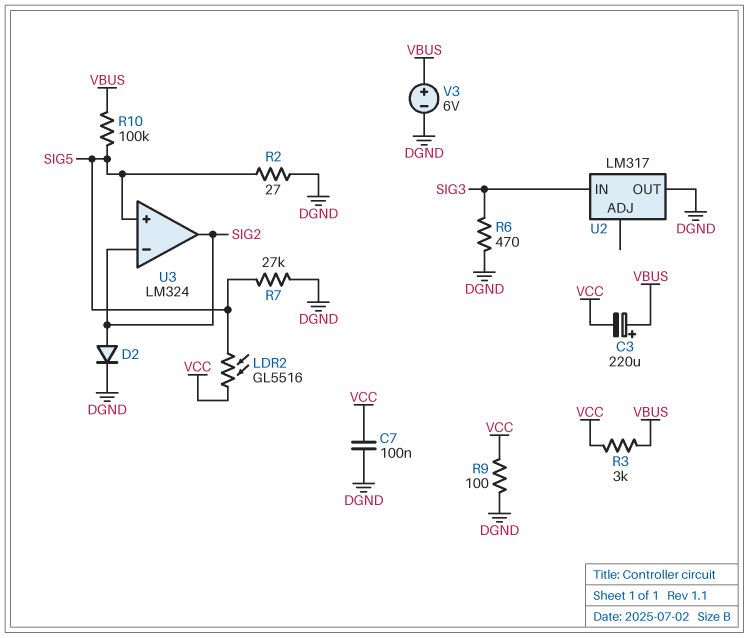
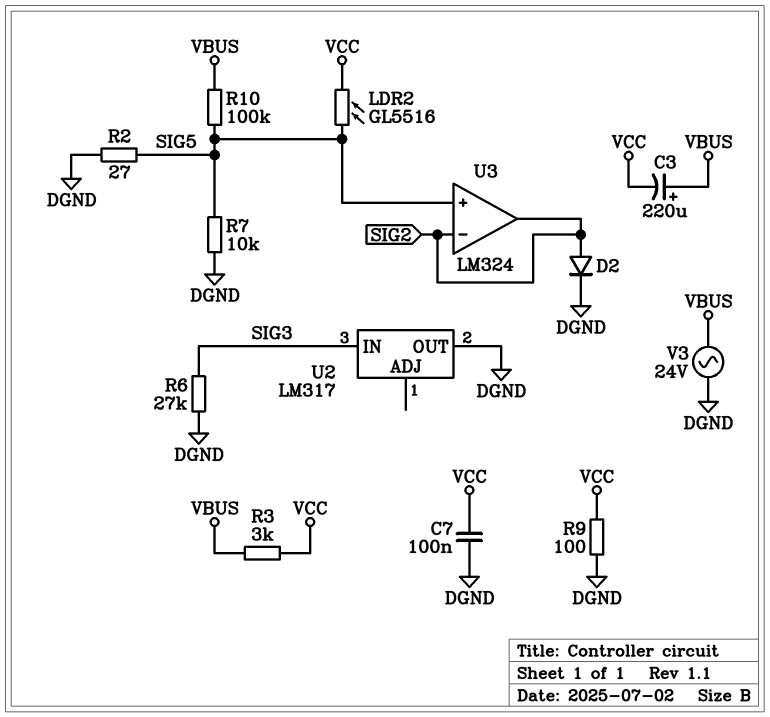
R6: 470 (DGND, SIG3) -> 27k (DGND, SIG3)
R7: 27k (DGND, SIG5) -> 10k (DGND, SIG5)
V3: 6V (plus VBUS, minus DGND) -> AC 24V (DGND, VBUS)

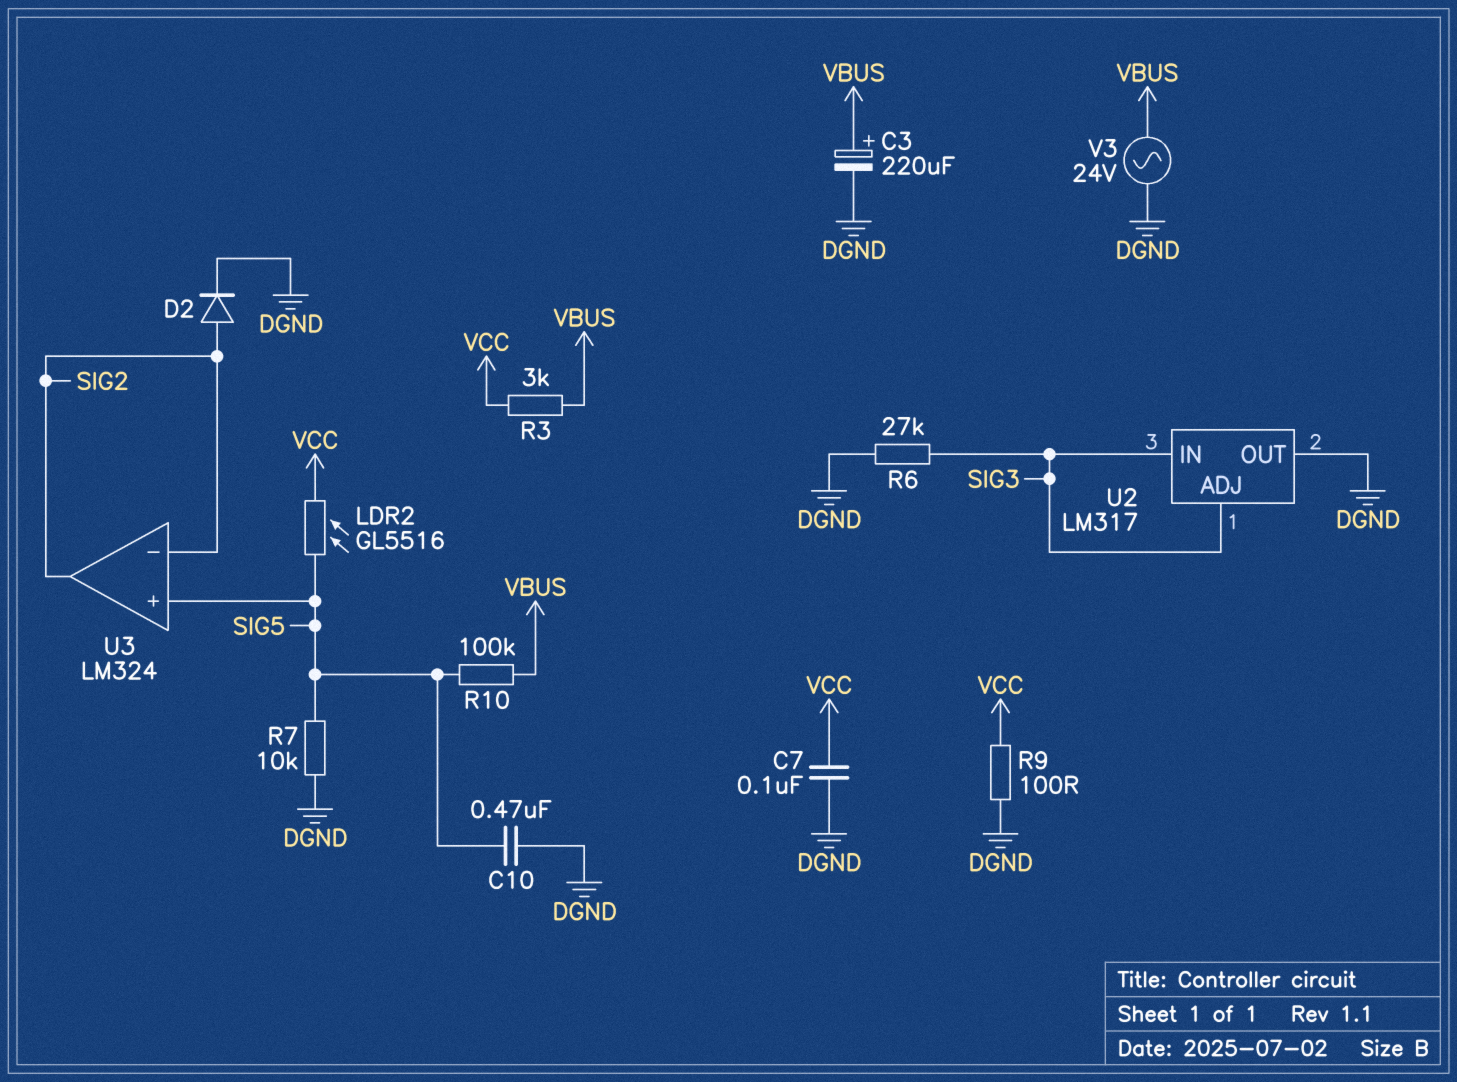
C3: 220uF (plus VBUS, minus VCC) -> 220uF (plus VBUS, minus DGND)
C10: none -> 470nF (DGND, SIG5)
R2: 27 (DGND, SIG5) -> none
U2 pin ADJ: none -> SIG3

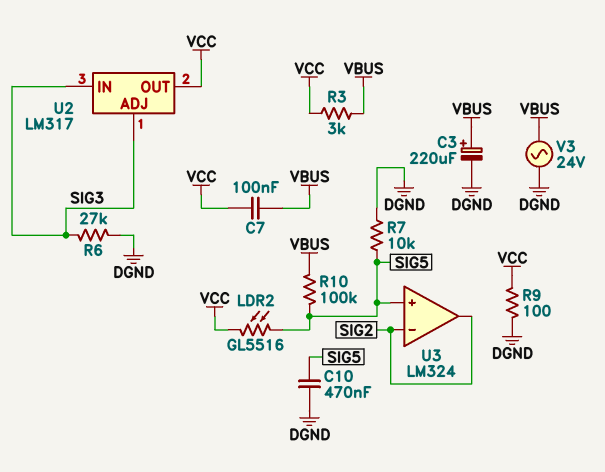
C7: 100nF (DGND, VCC) -> 100nF (VBUS, VCC)
D2: diode (A SIG2, K DGND) -> none
U2 pin OUT: DGND -> VCC

